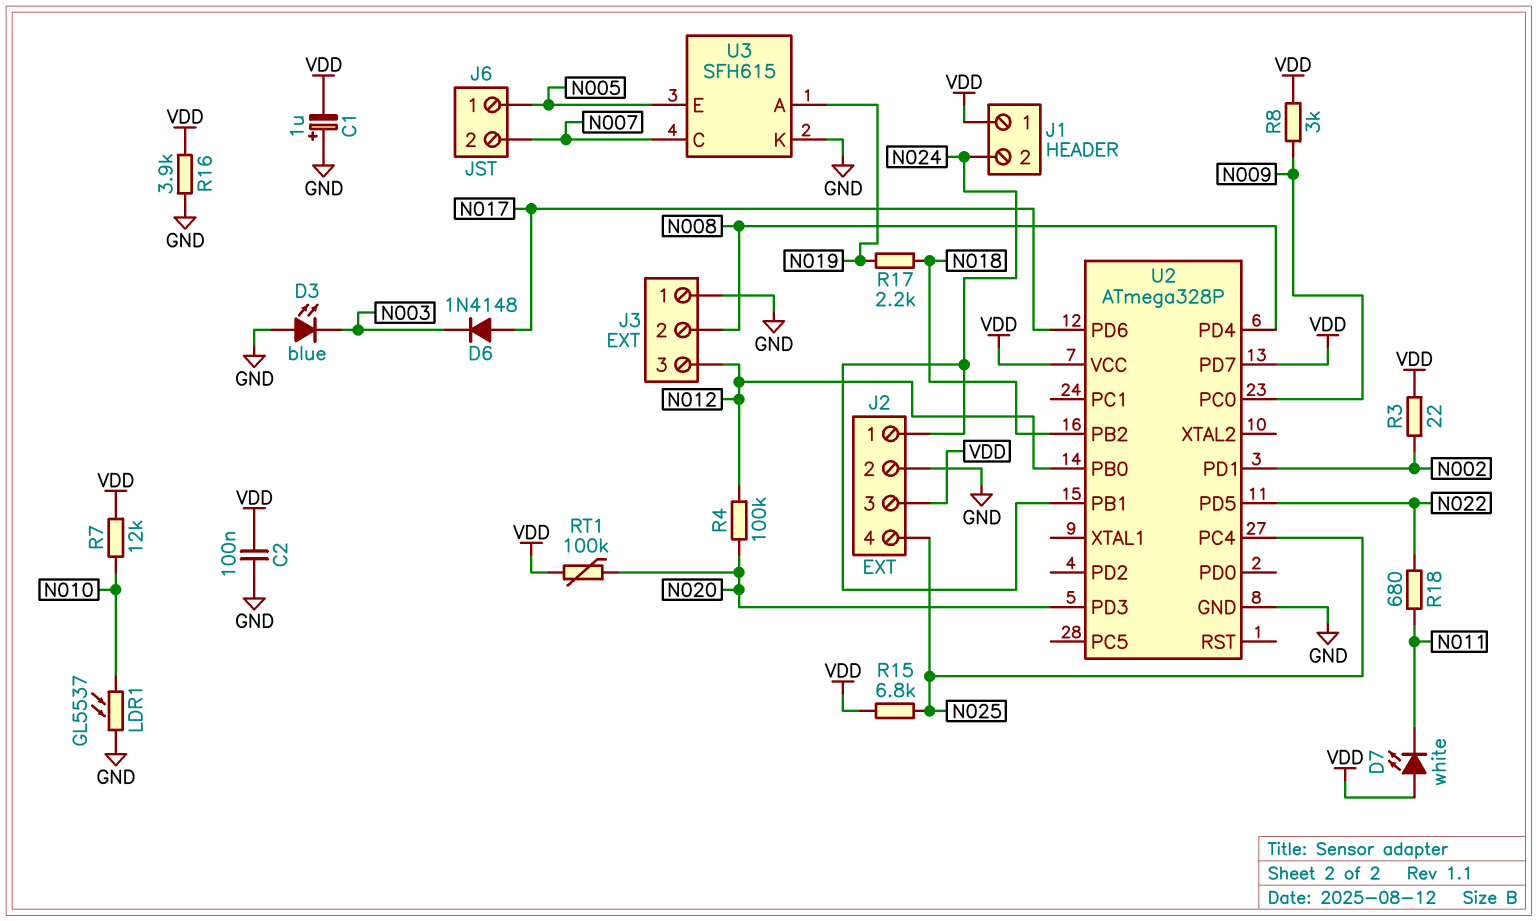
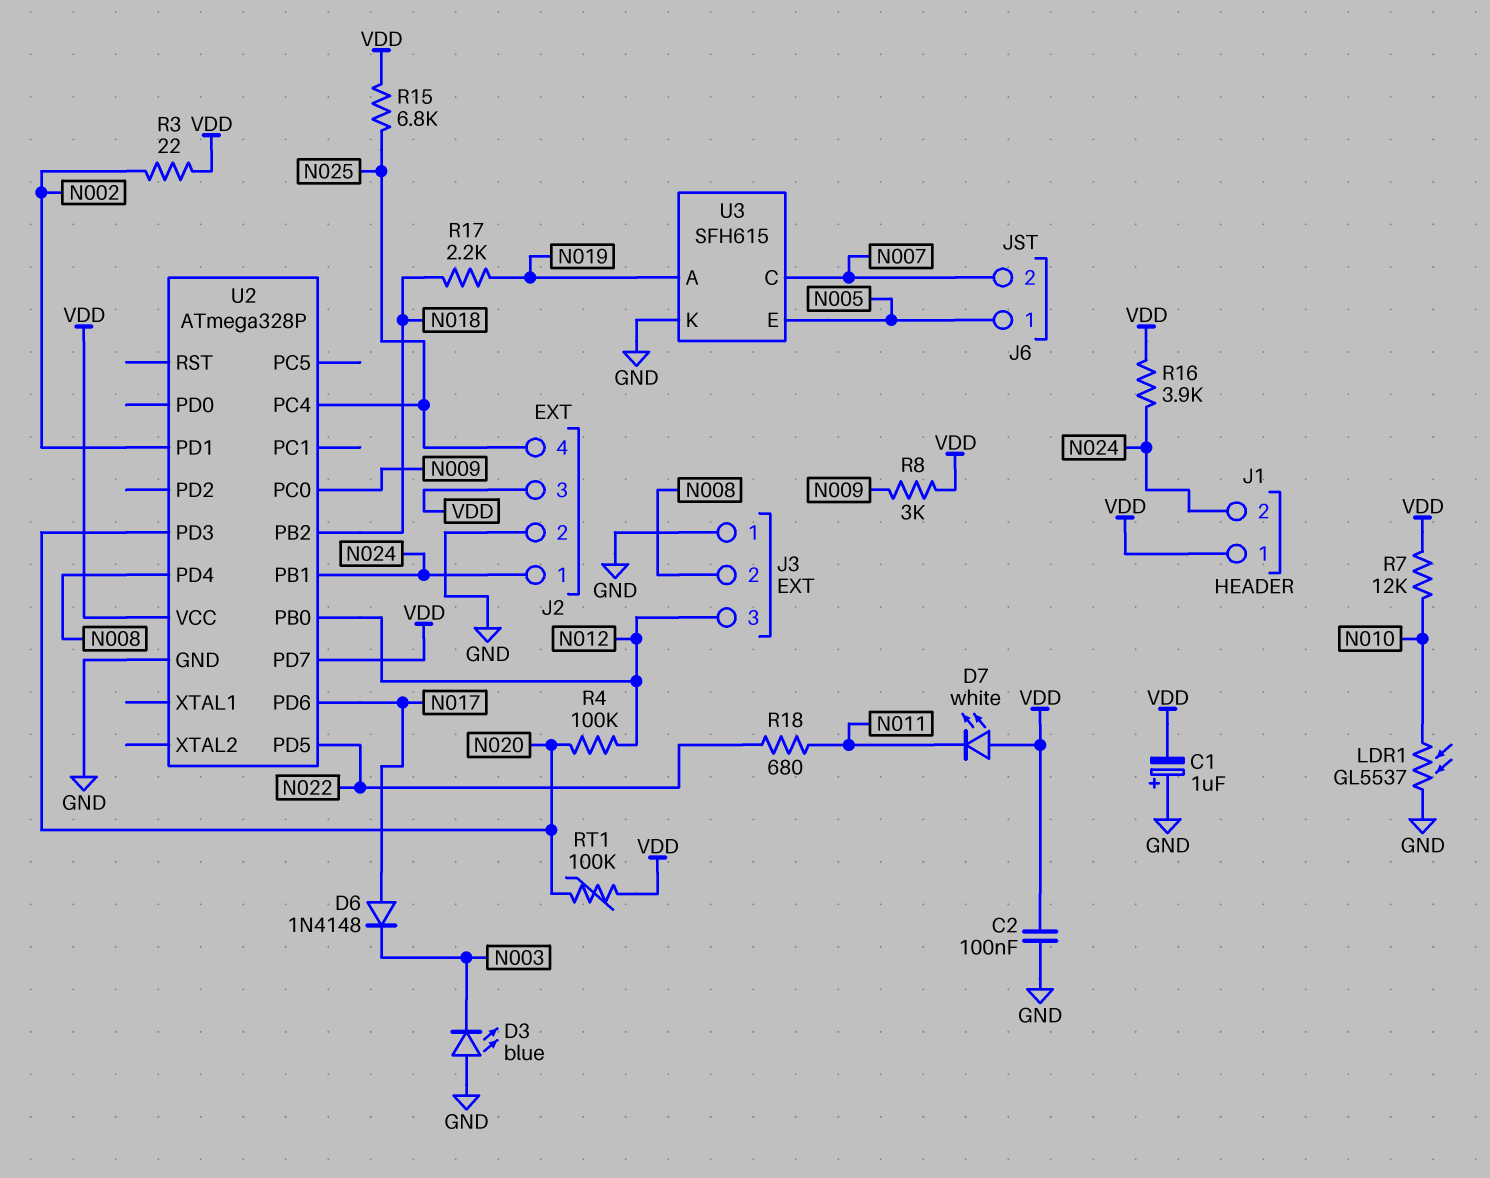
R16: 3.9k (GND, VDD) -> 3.9k (N024, VDD)

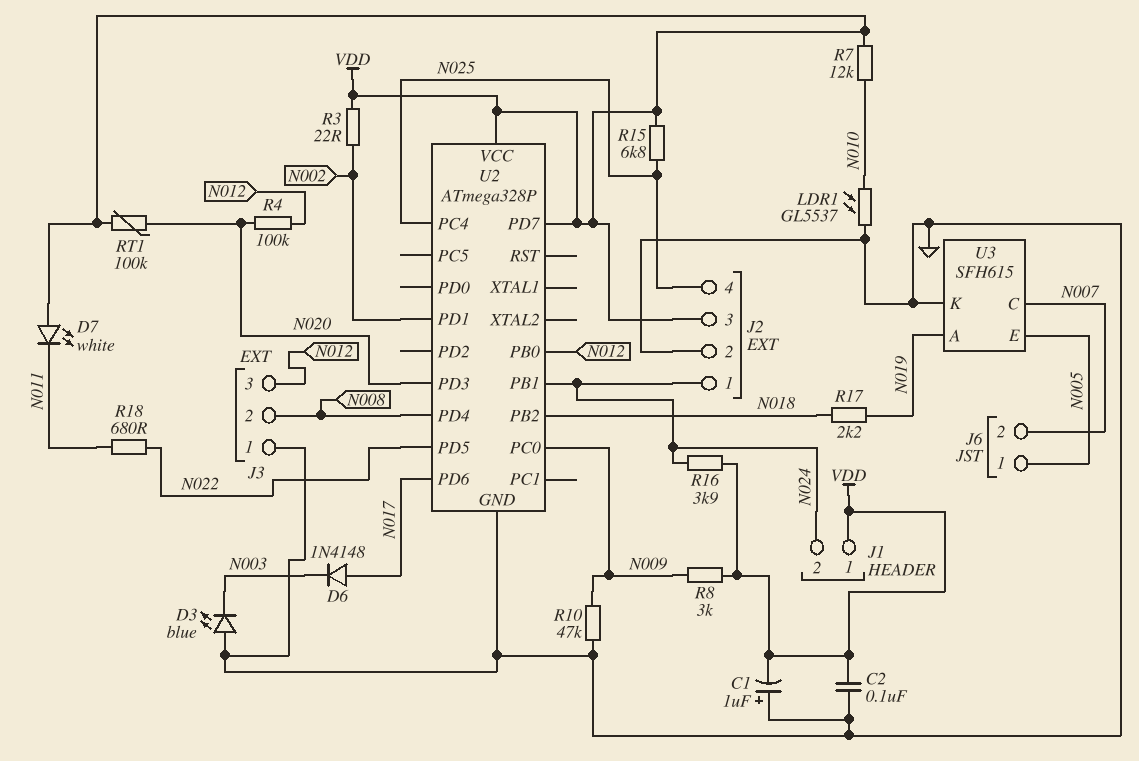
R10: none -> 47k (GND, N009)

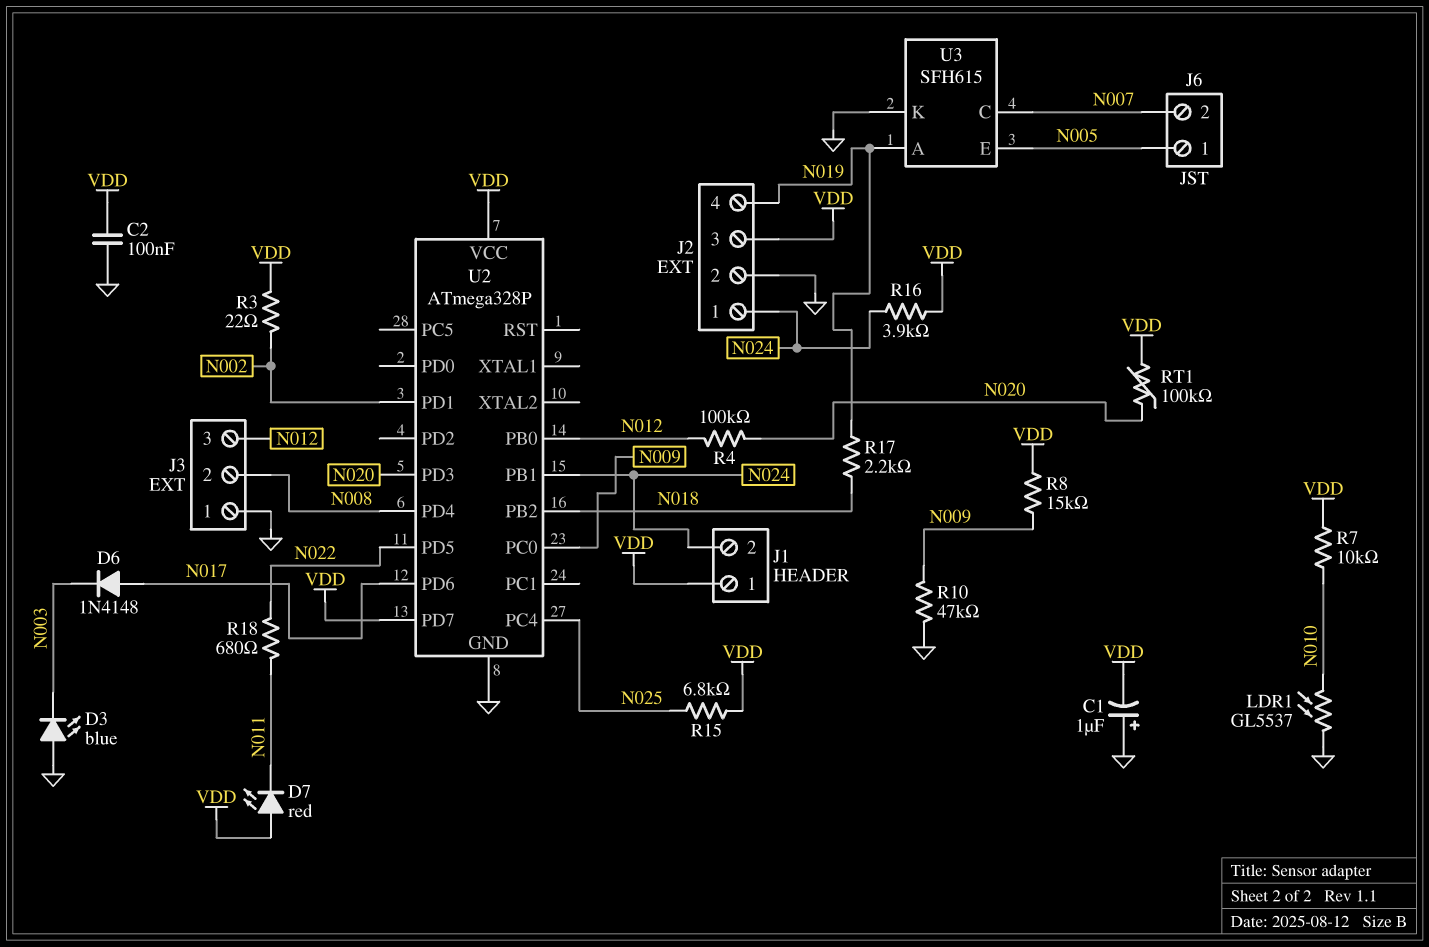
D7: LED white (A VDD, K N011) -> LED red (A VDD, K N011)
J2 pin 4: N025 -> N019
R7: 12k (N010, VDD) -> 10k (N010, VDD)
R8: 3k (N009, VDD) -> 15k (N009, VDD)

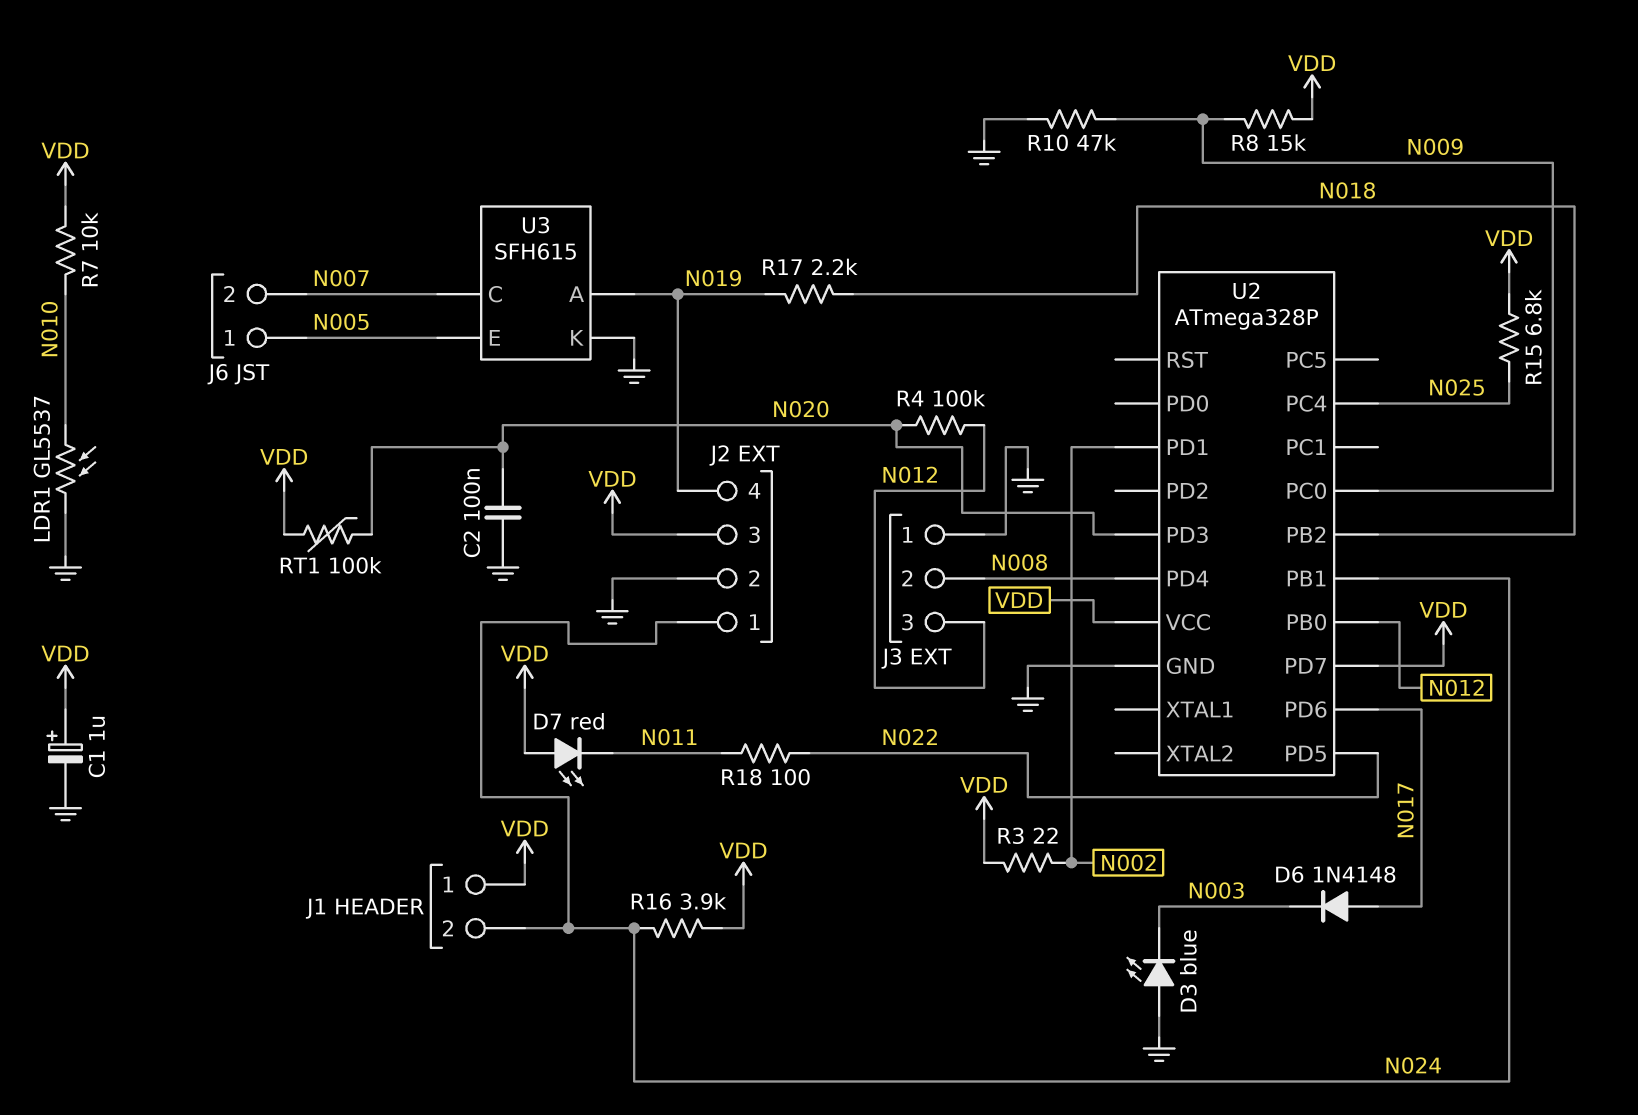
C1: 1uF (plus GND, minus VDD) -> 1uF (plus VDD, minus GND)
C2: 100nF (GND, VDD) -> 100nF (GND, N020)
R18: 680 (N011, N022) -> 100 (N011, N022)

